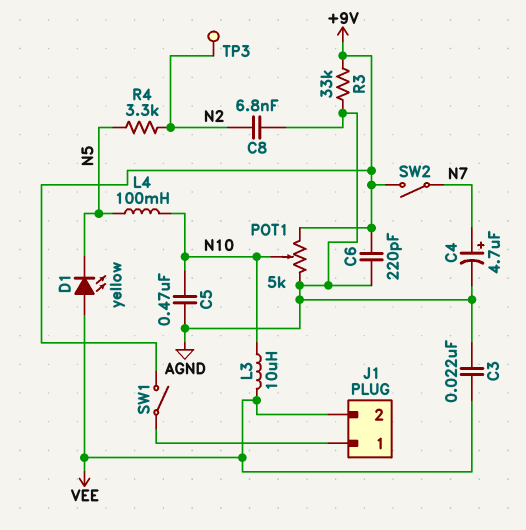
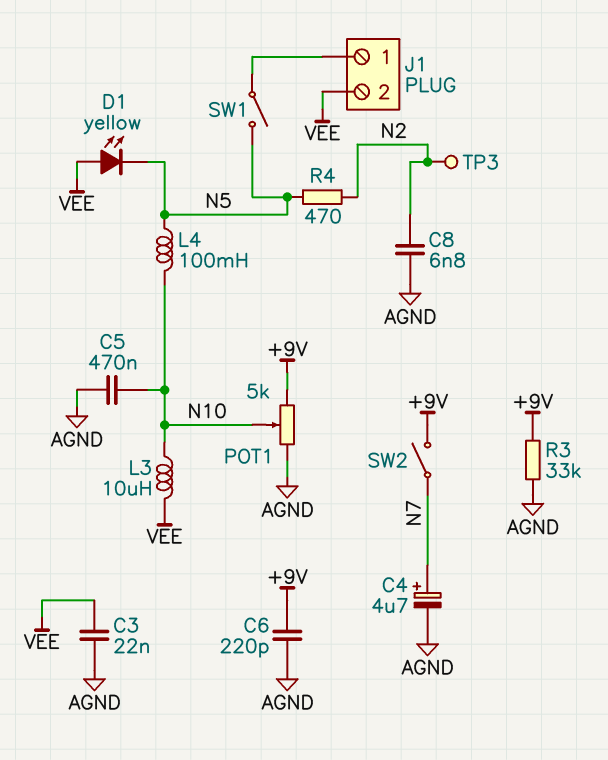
R4: 3.3k (N2, N5) -> 470 (N2, N5)
SW1: switch (+9V, J1/1) -> switch (J1/1, N5)

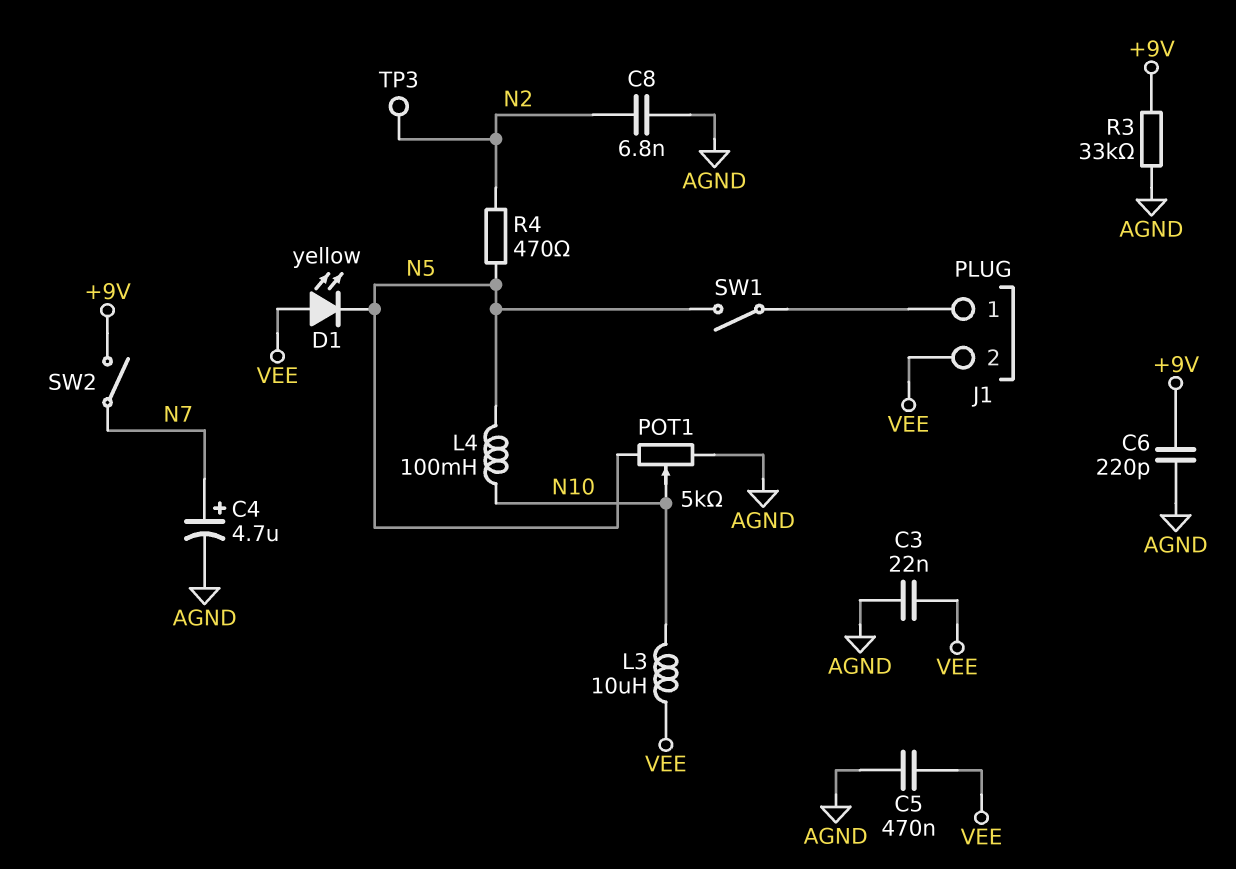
C5: 470nF (AGND, N10) -> 470nF (AGND, VEE)
POT1: 5k (+9V, AGND, wiper N10) -> 5k (AGND, N5, wiper N10)

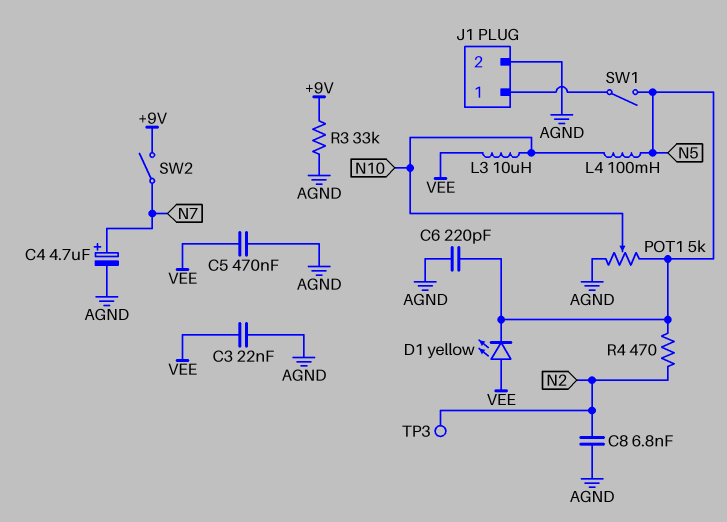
C6: 220pF (+9V, AGND) -> 220pF (AGND, N5)
J1 pin 2: VEE -> AGND

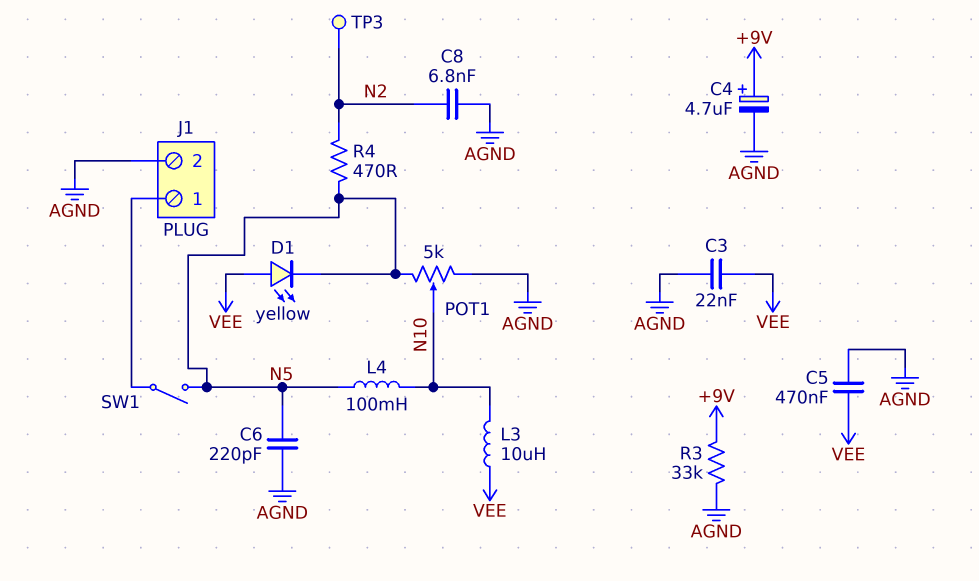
C4: 4.7uF (plus N7, minus AGND) -> 4.7uF (plus +9V, minus AGND)
SW2: switch (+9V, N7) -> none

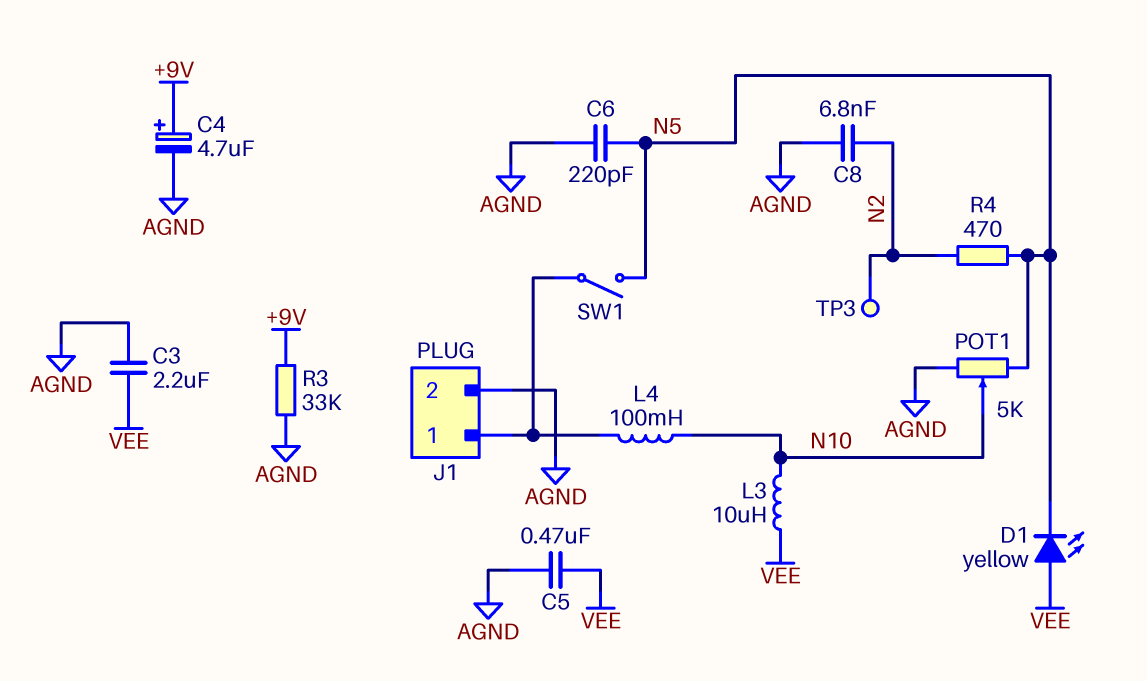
C3: 22nF (AGND, VEE) -> 2.2uF (AGND, VEE)
L4: 100mH (N5, N10) -> 100mH (J1/1, N10)

